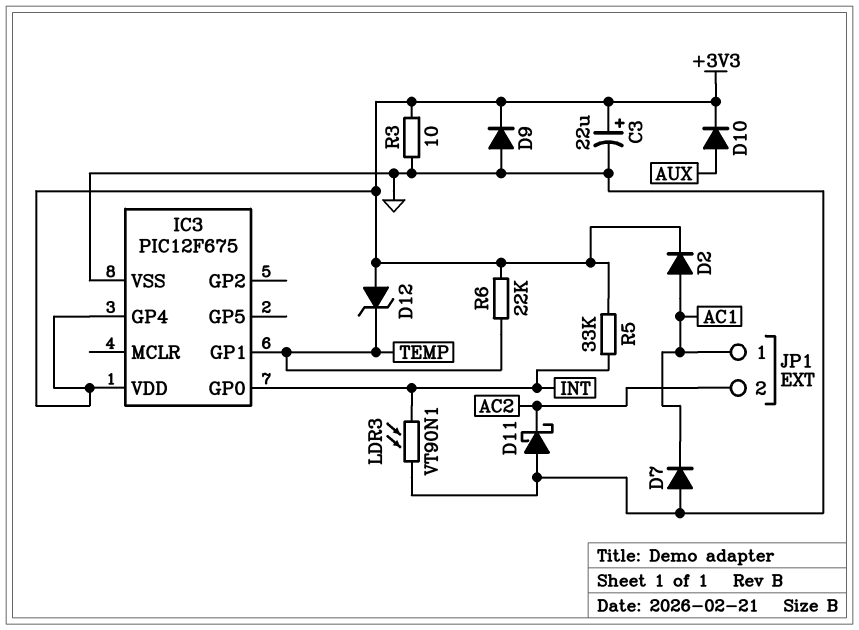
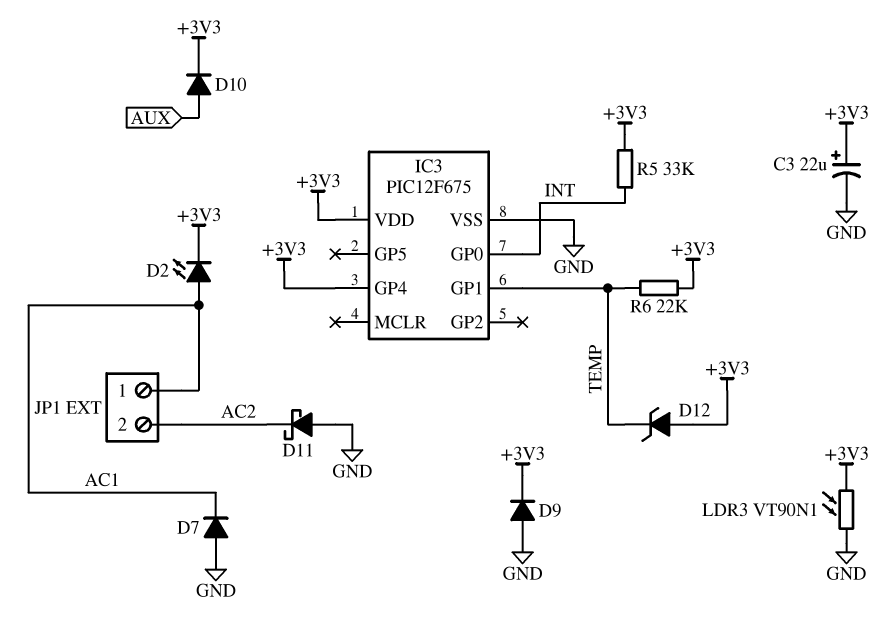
D2: diode (A AC1, K +3V3) -> LED (A AC1, K +3V3)
LDR3: VT90N1 (GND, INT) -> VT90N1 (+3V3, GND)
R3: 10 (+3V3, GND) -> none

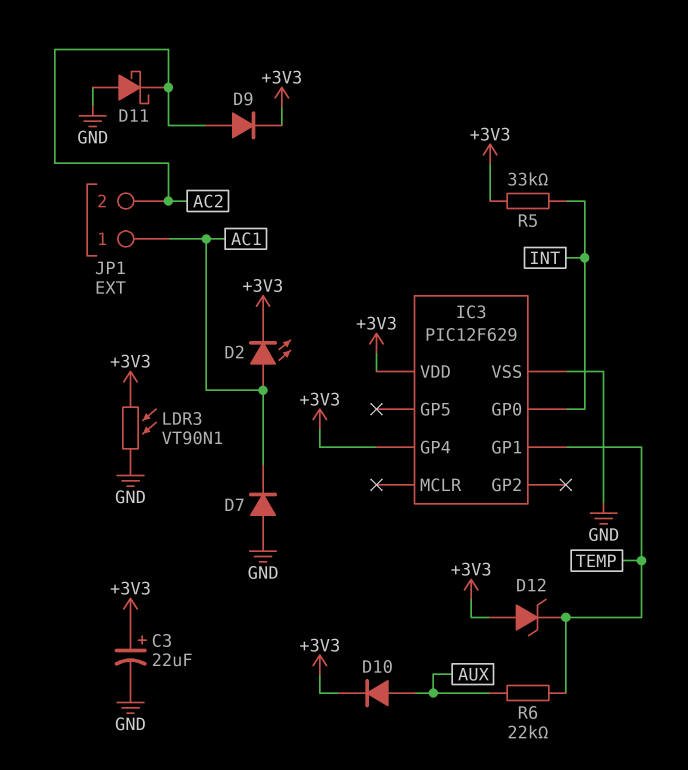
D9: diode (A GND, K +3V3) -> diode (A AC2, K +3V3)
IC3: PIC12F675 -> PIC12F629
R6: 22k (+3V3, TEMP) -> 22k (AUX, TEMP)

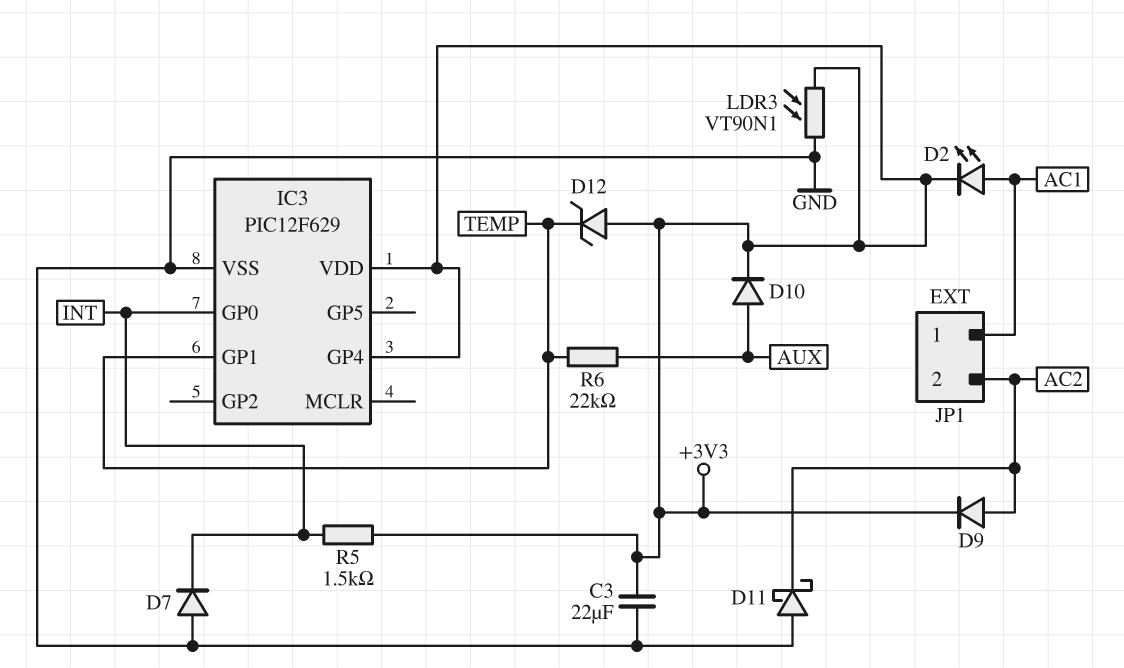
C3: 22uF (plus +3V3, minus GND) -> 22uF (+3V3, GND)
D7: diode (A GND, K AC1) -> diode (A GND, K INT)
R5: 33k (+3V3, INT) -> 1.5k (+3V3, INT)

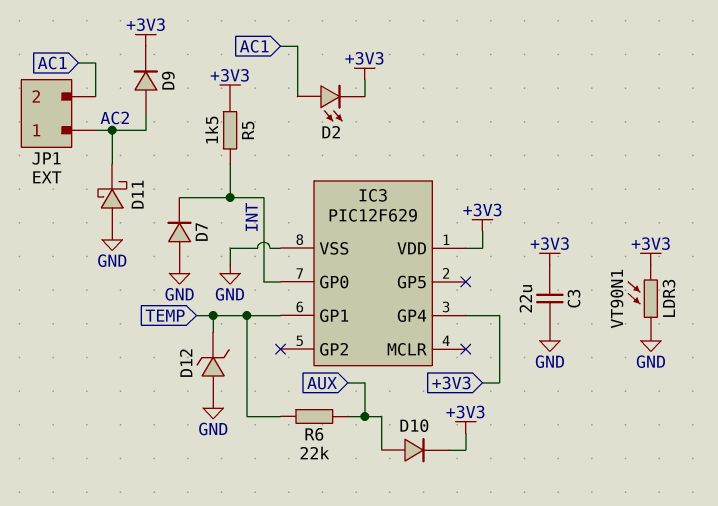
D12: zener (A +3V3, K TEMP) -> zener (A GND, K TEMP)
JP1 pin 1: AC1 -> AC2
JP1 pin 2: AC2 -> AC1

